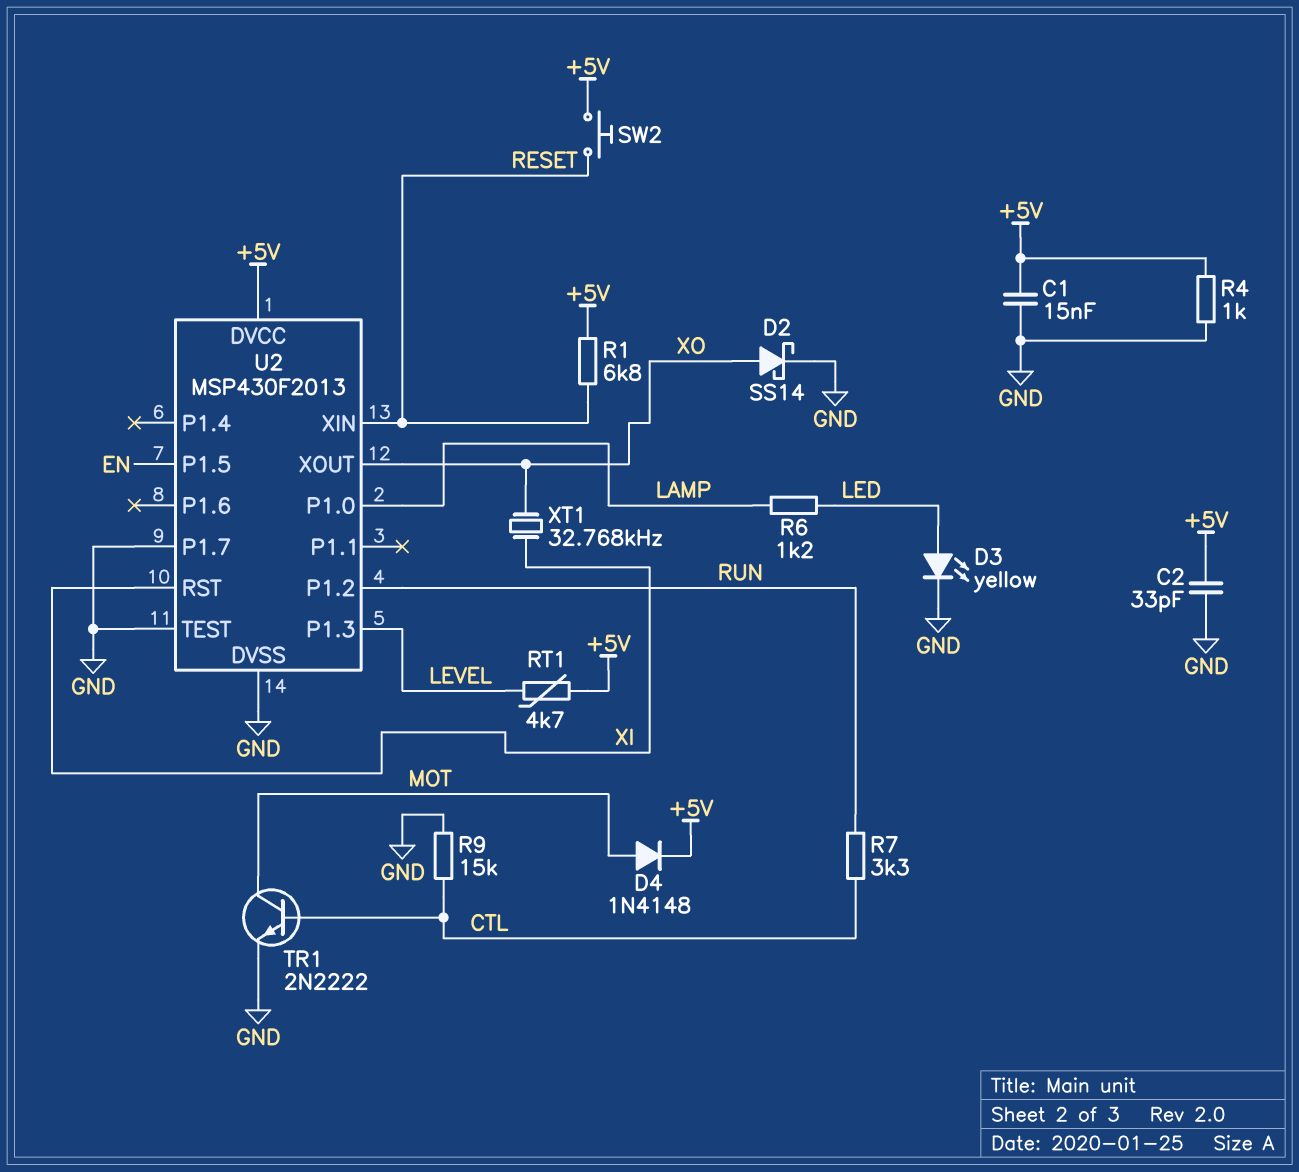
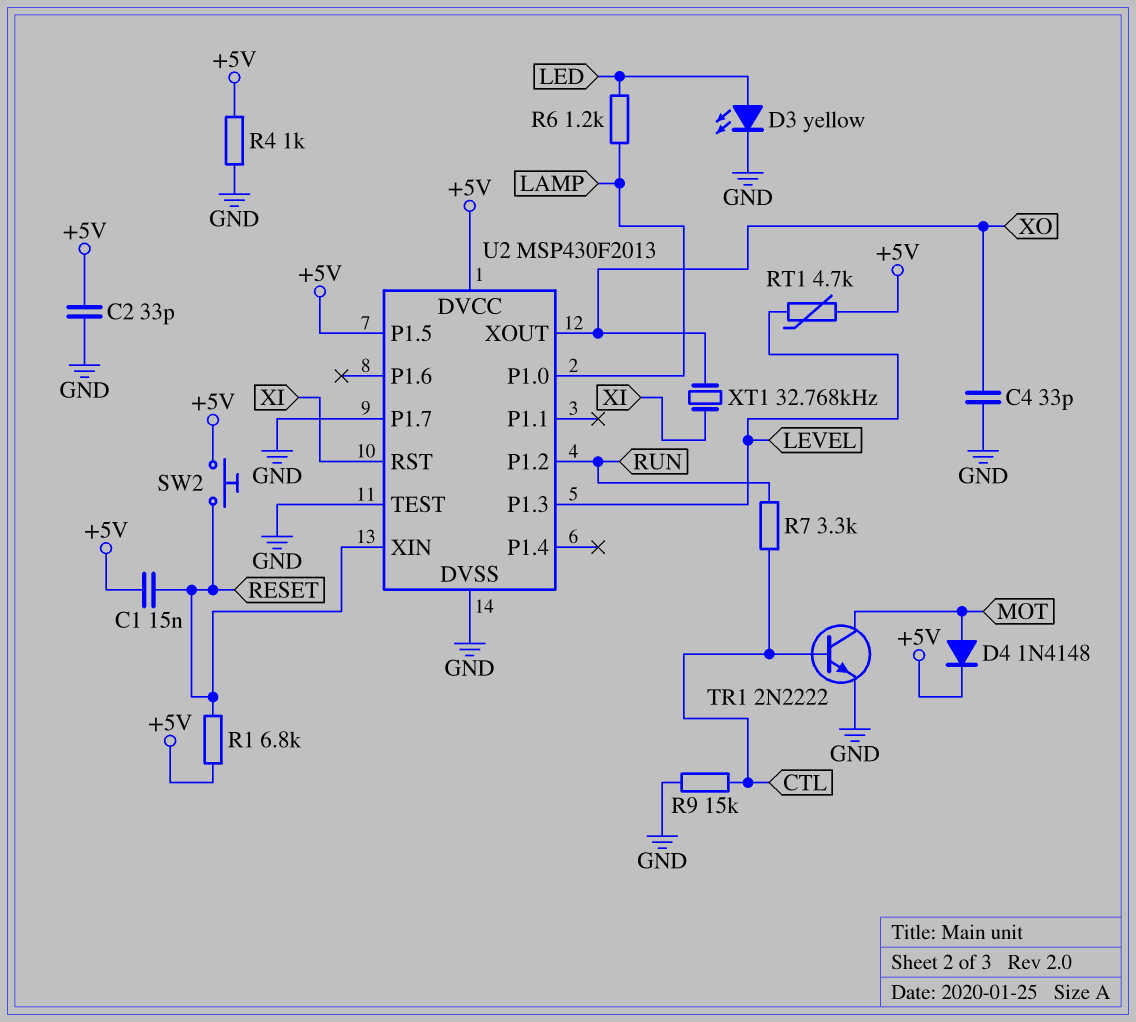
C1: 15nF (+5V, GND) -> 15nF (+5V, RESET)
C4: none -> 33pF (GND, XO)
D2: schottky SS14 (A XO, K GND) -> none
U2 pin P1.5: EN -> +5V

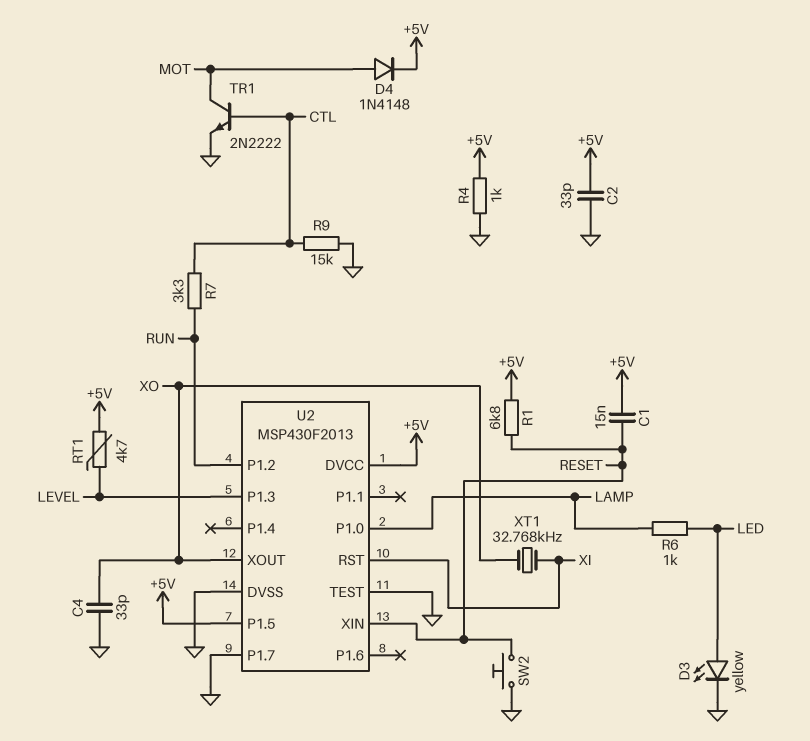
R6: 1.2k (LAMP, LED) -> 1k (LAMP, LED)
SW2: button (+5V, RESET) -> button (GND, RESET)

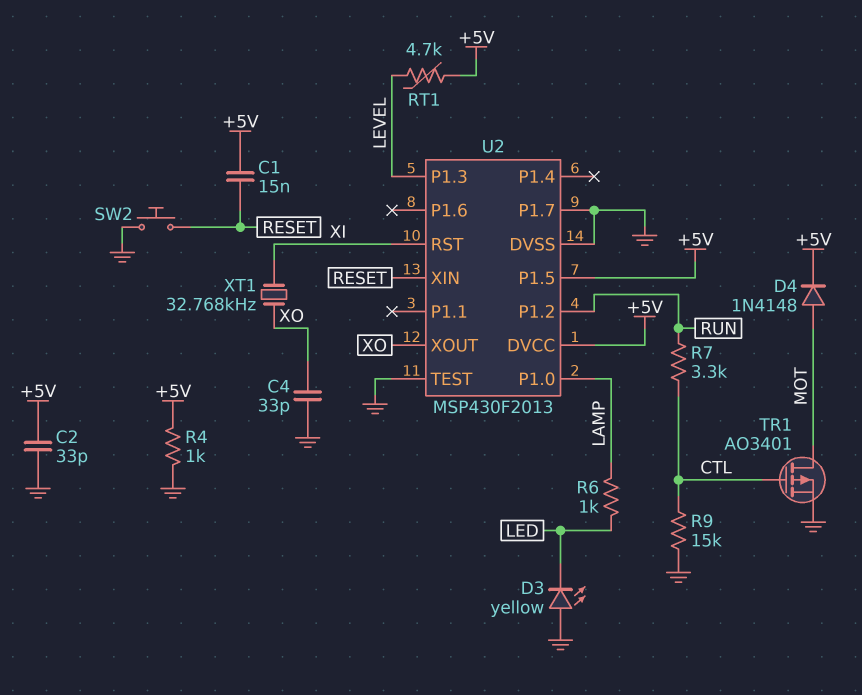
D3: LED yellow (A LED, K GND) -> LED yellow (A GND, K LED)
R1: 6.8k (+5V, RESET) -> none
TR1: NPN 2N2222 (B CTL, C MOT, E GND) -> PMOS AO3401 (G CTL, D MOT, S GND)

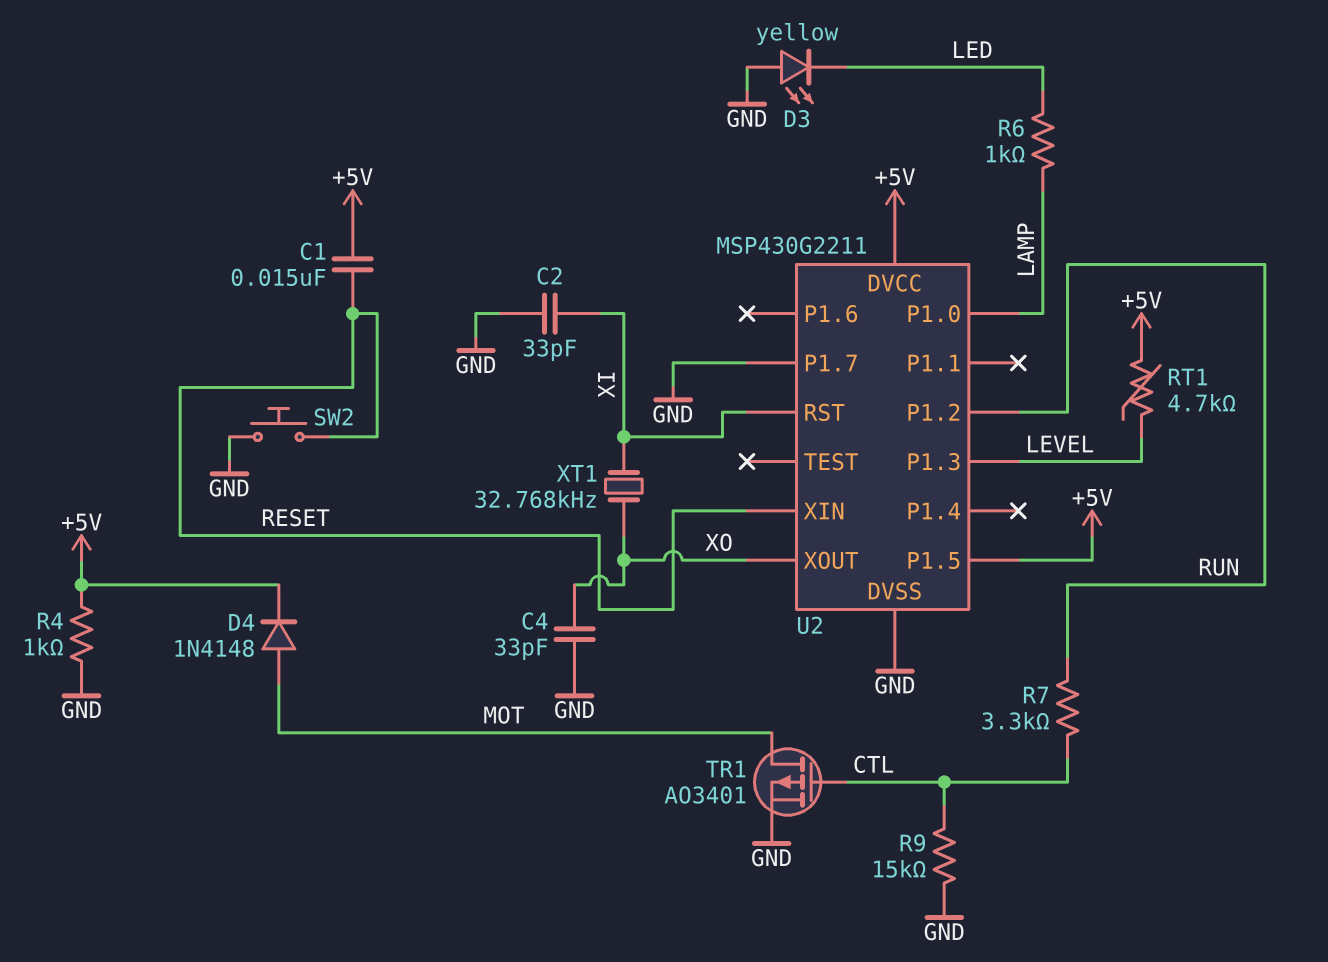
C2: 33pF (+5V, GND) -> 33pF (GND, XI)
U2: MSP430F2013 -> MSP430G2211
U2 pin TEST: GND -> none

